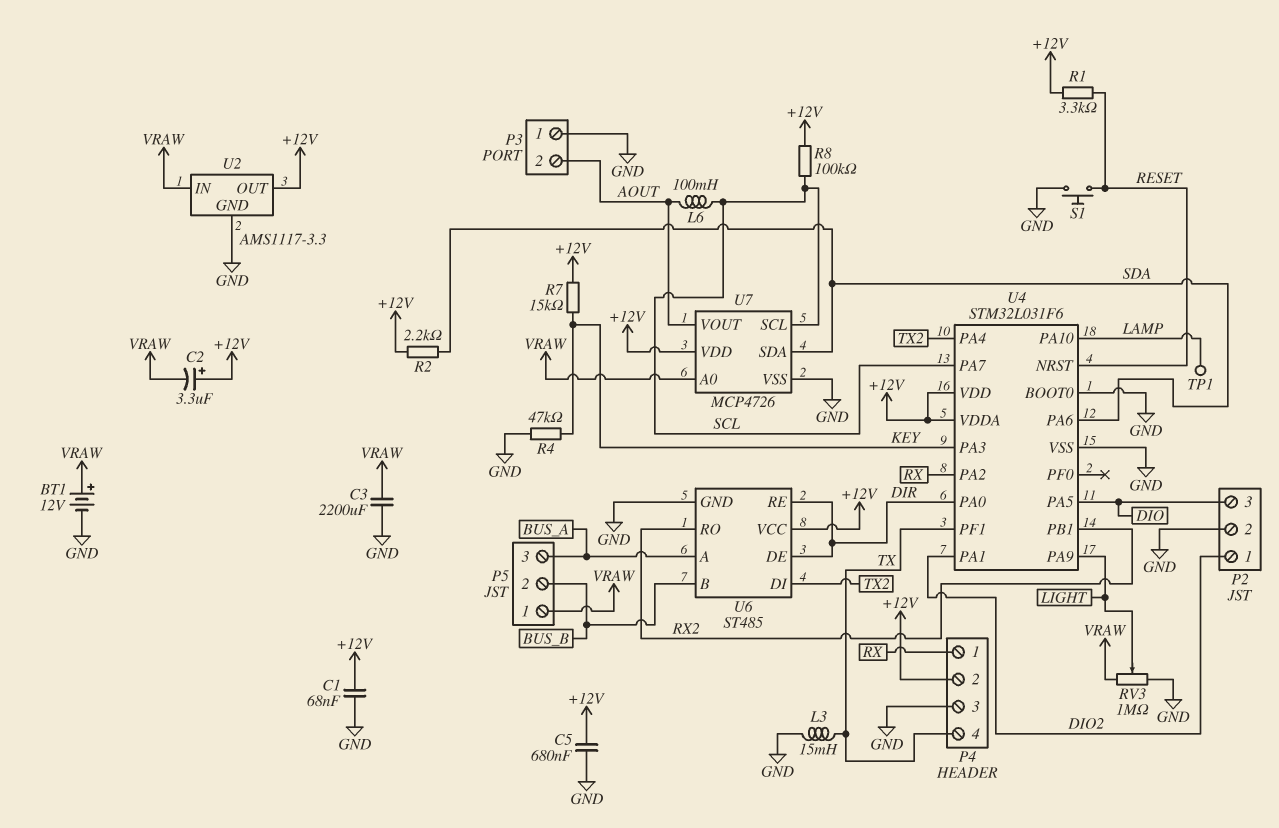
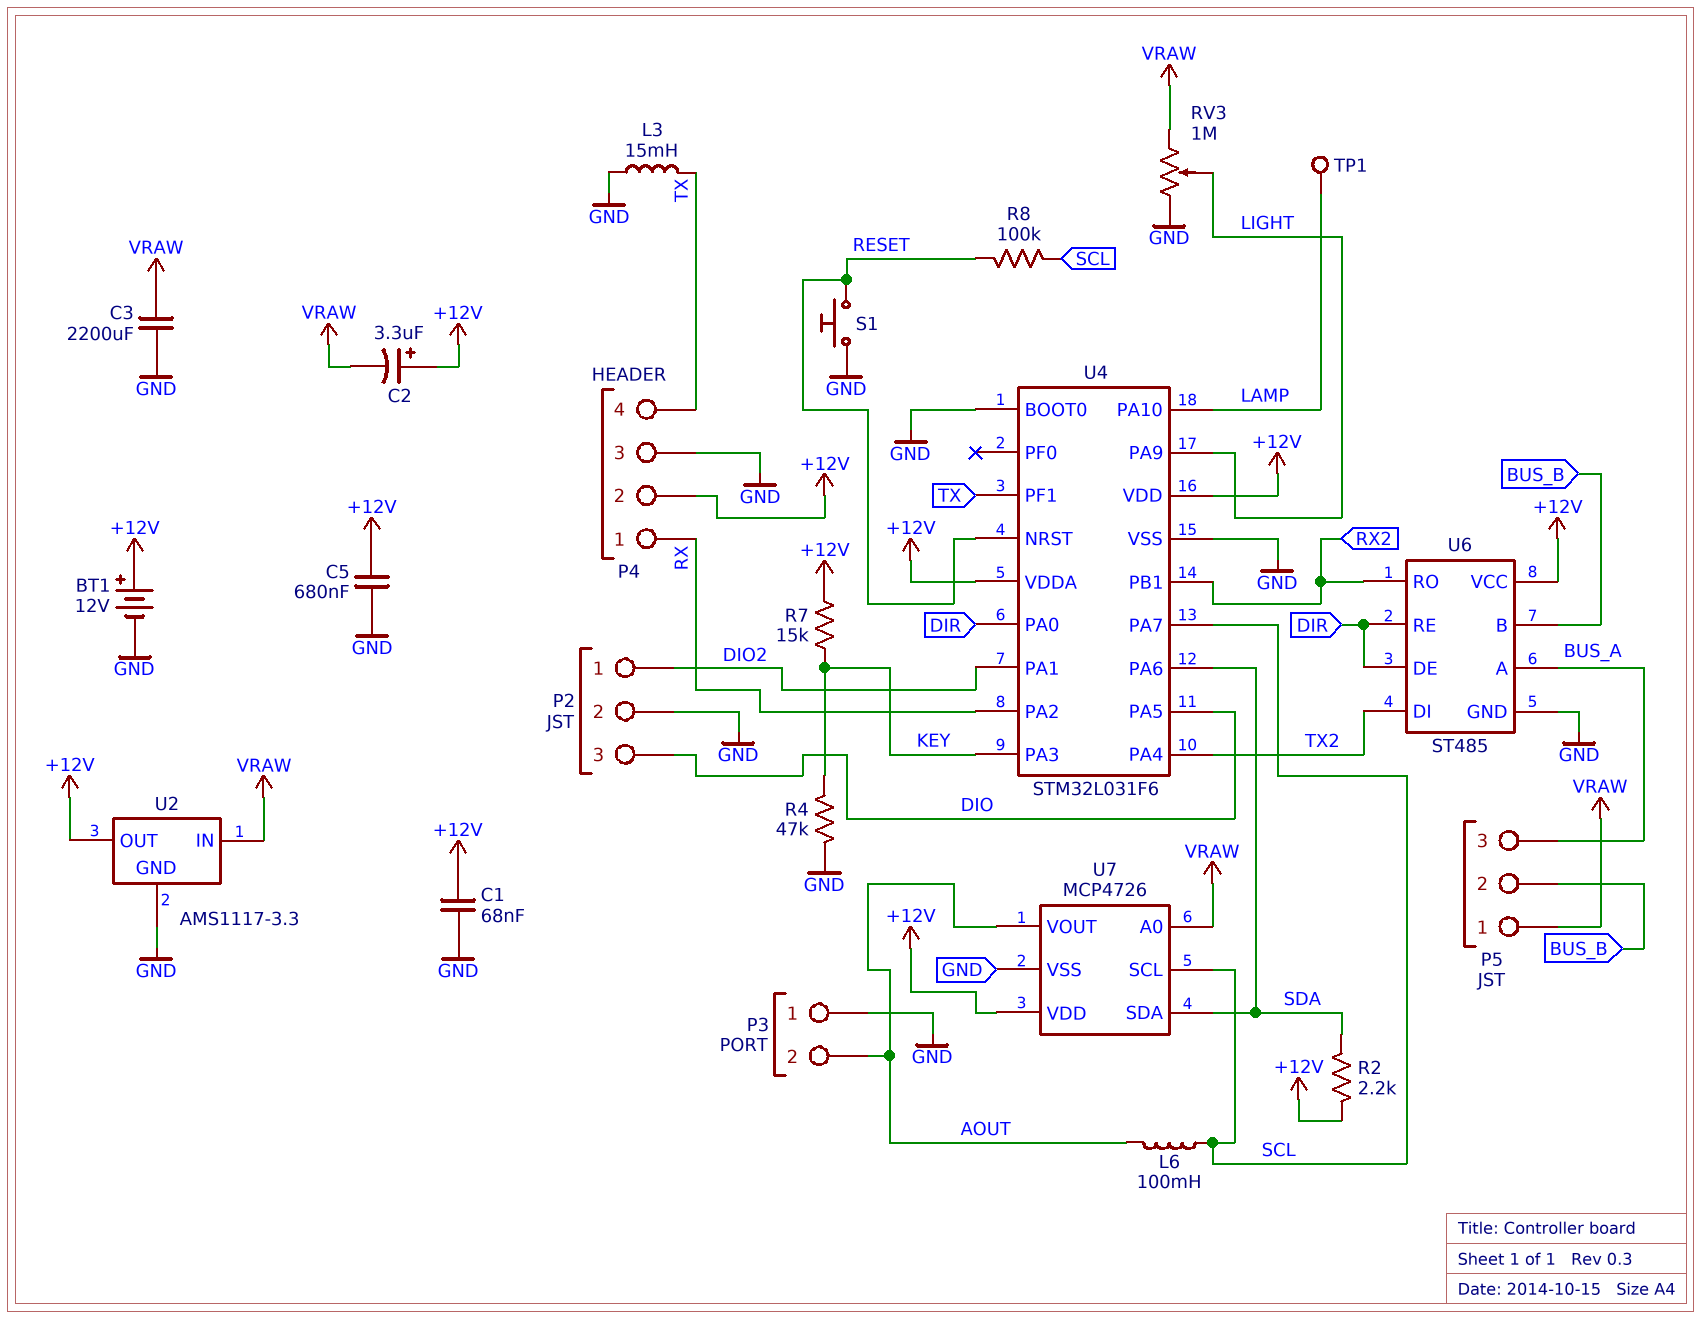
BT1: 12V (plus VRAW, minus GND) -> 12V (plus +12V, minus GND)
R1: 3.3k (+12V, RESET) -> none
R8: 100k (+12V, SCL) -> 100k (RESET, SCL)

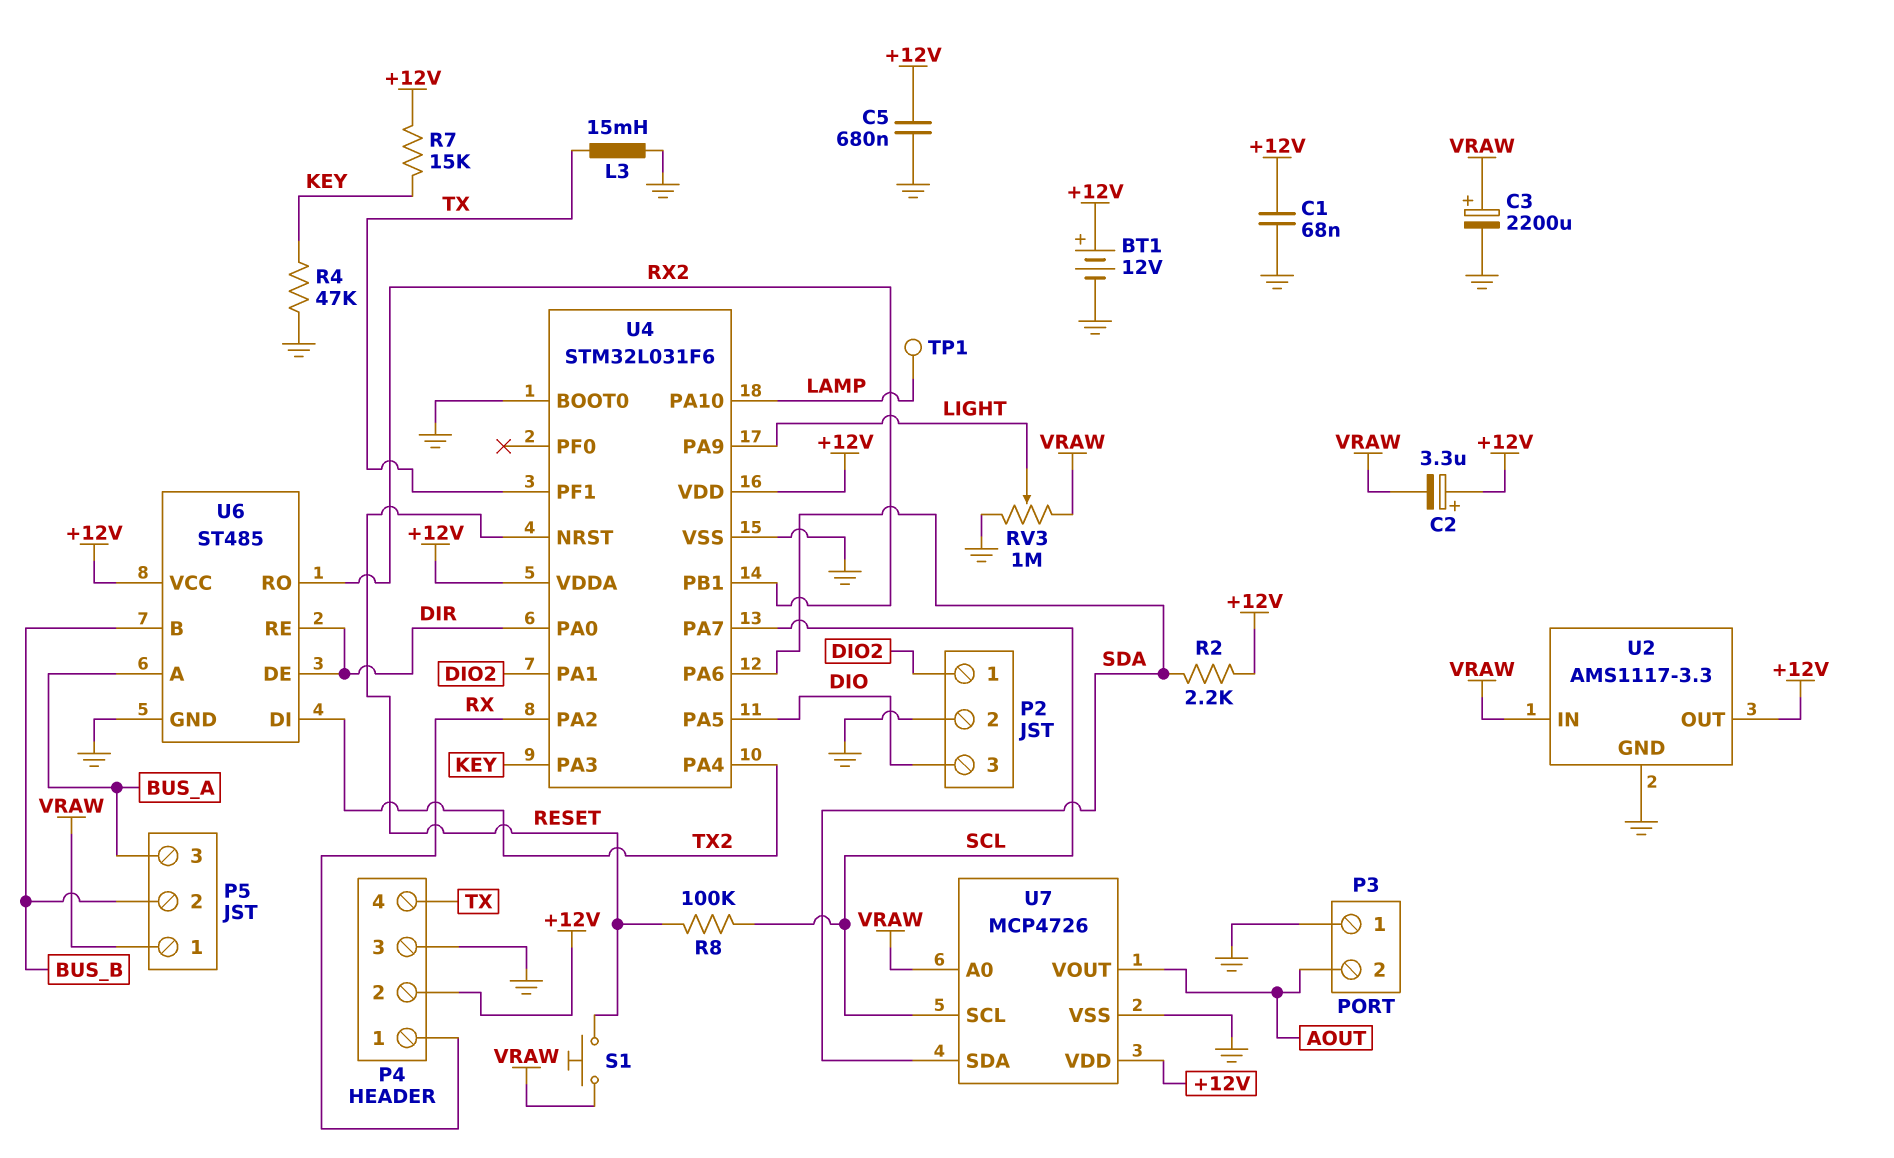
C3: 2200uF (GND, VRAW) -> 2200uF (plus VRAW, minus GND)
L6: 100mH (AOUT, SCL) -> none
S1: button (GND, RESET) -> button (RESET, VRAW)

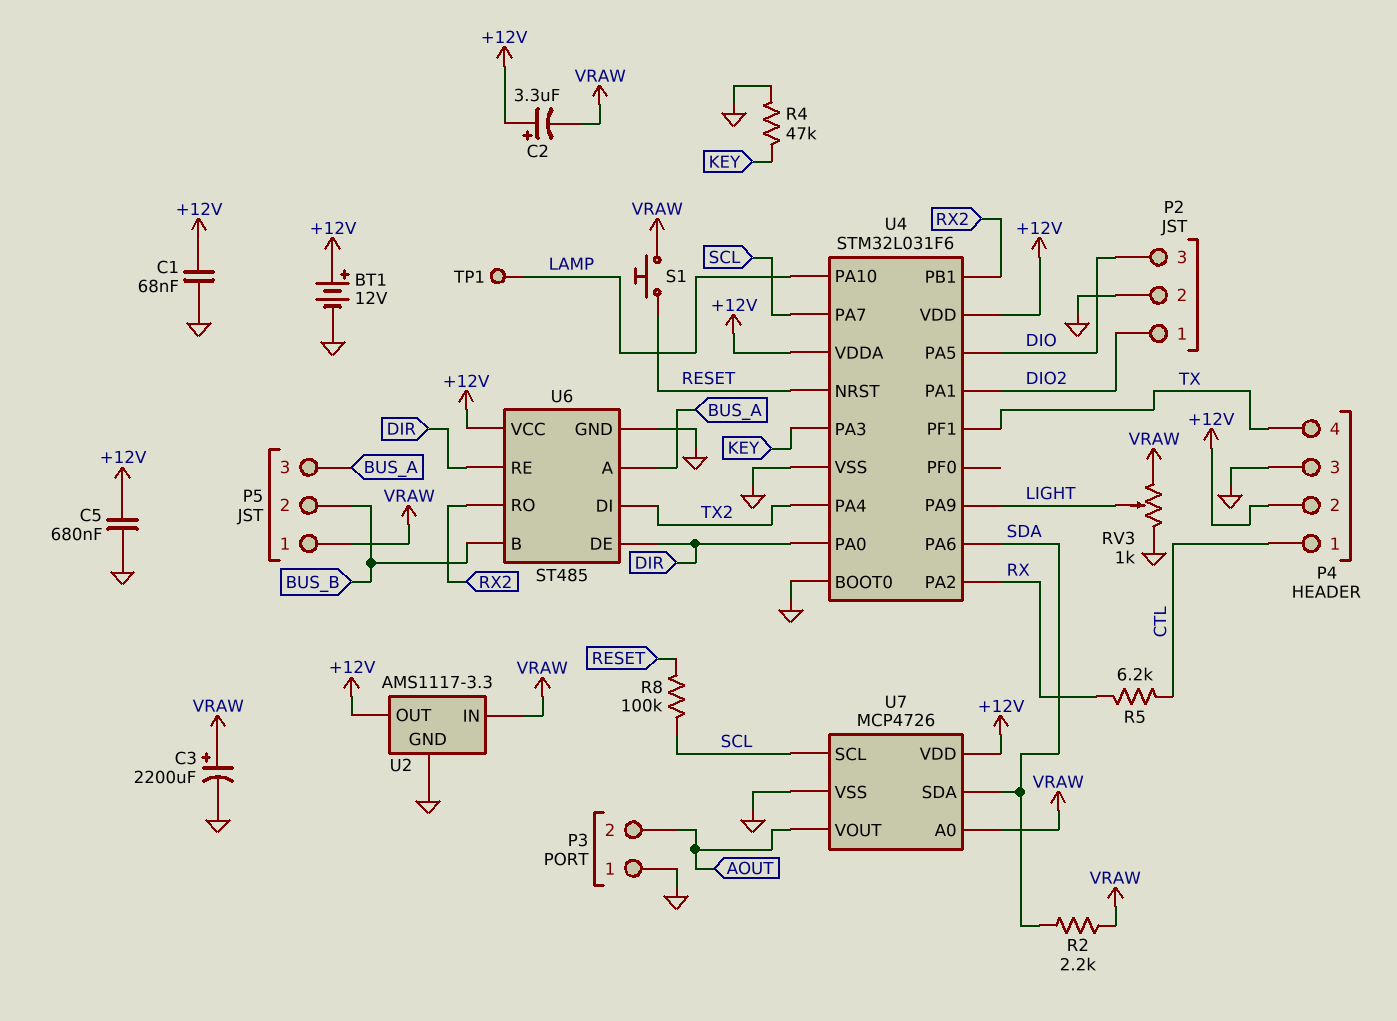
L3: 15mH (GND, TX) -> none
P4 pin 1: RX -> CTL
R2: 2.2k (+12V, SDA) -> 2.2k (SDA, VRAW)
R5: none -> 6.2k (CTL, RX)
R7: 15k (+12V, KEY) -> none
RV3: 1M (GND, VRAW, wiper LIGHT) -> 1k (GND, VRAW, wiper LIGHT)

